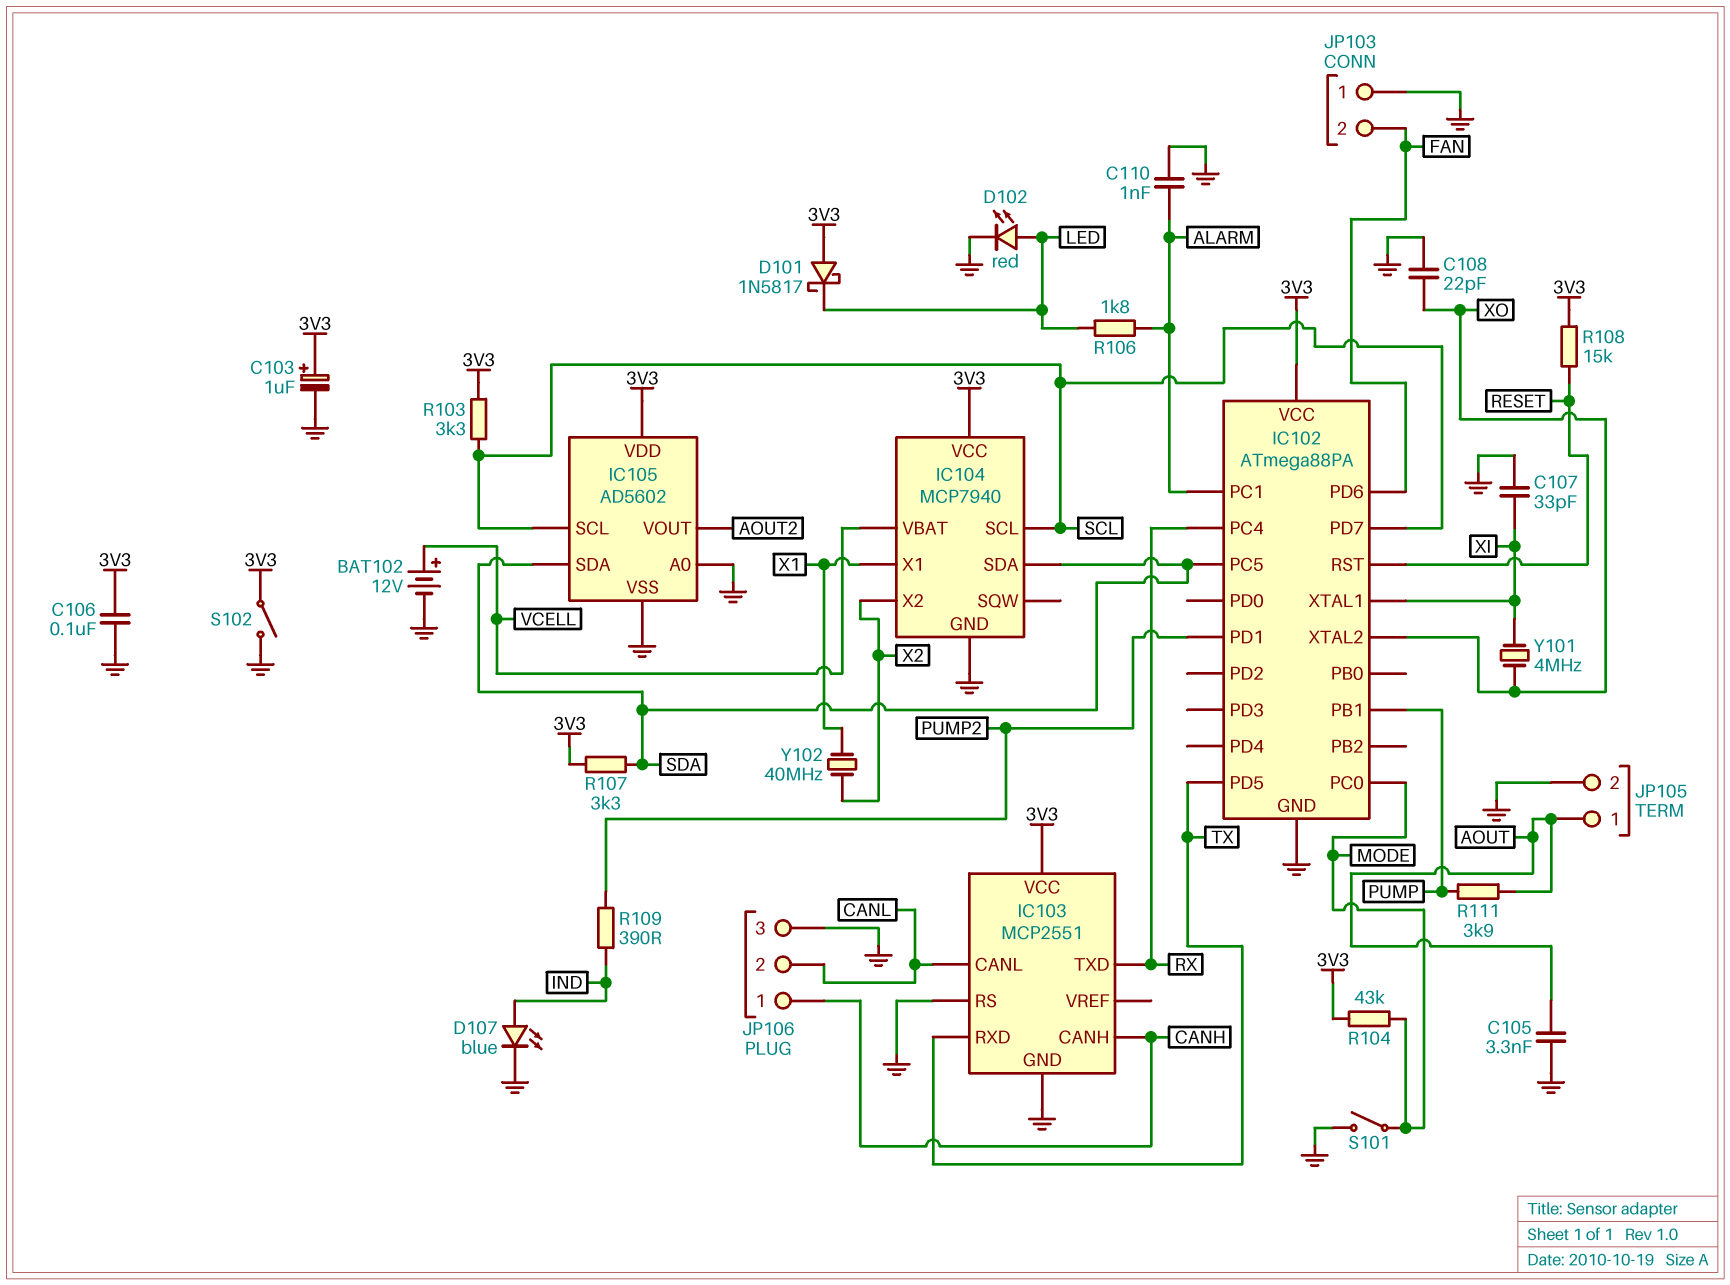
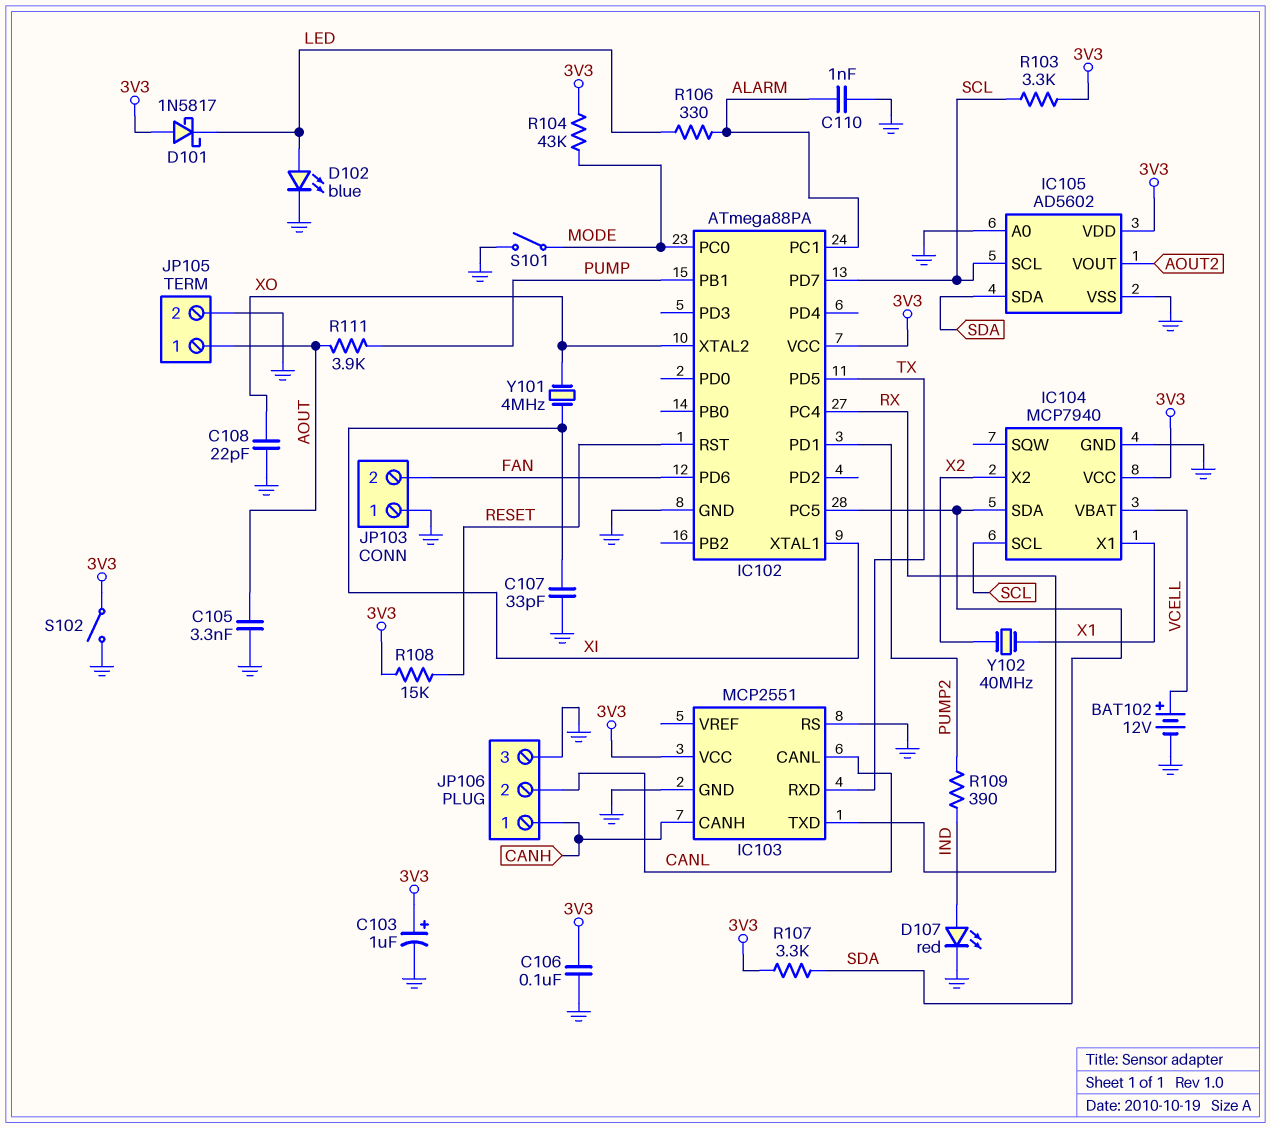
D102: LED red (A LED, K GND) -> LED blue (A LED, K GND)
D107: LED blue (A IND, K GND) -> LED red (A IND, K GND)
R106: 1.8k (ALARM, LED) -> 330 (ALARM, LED)

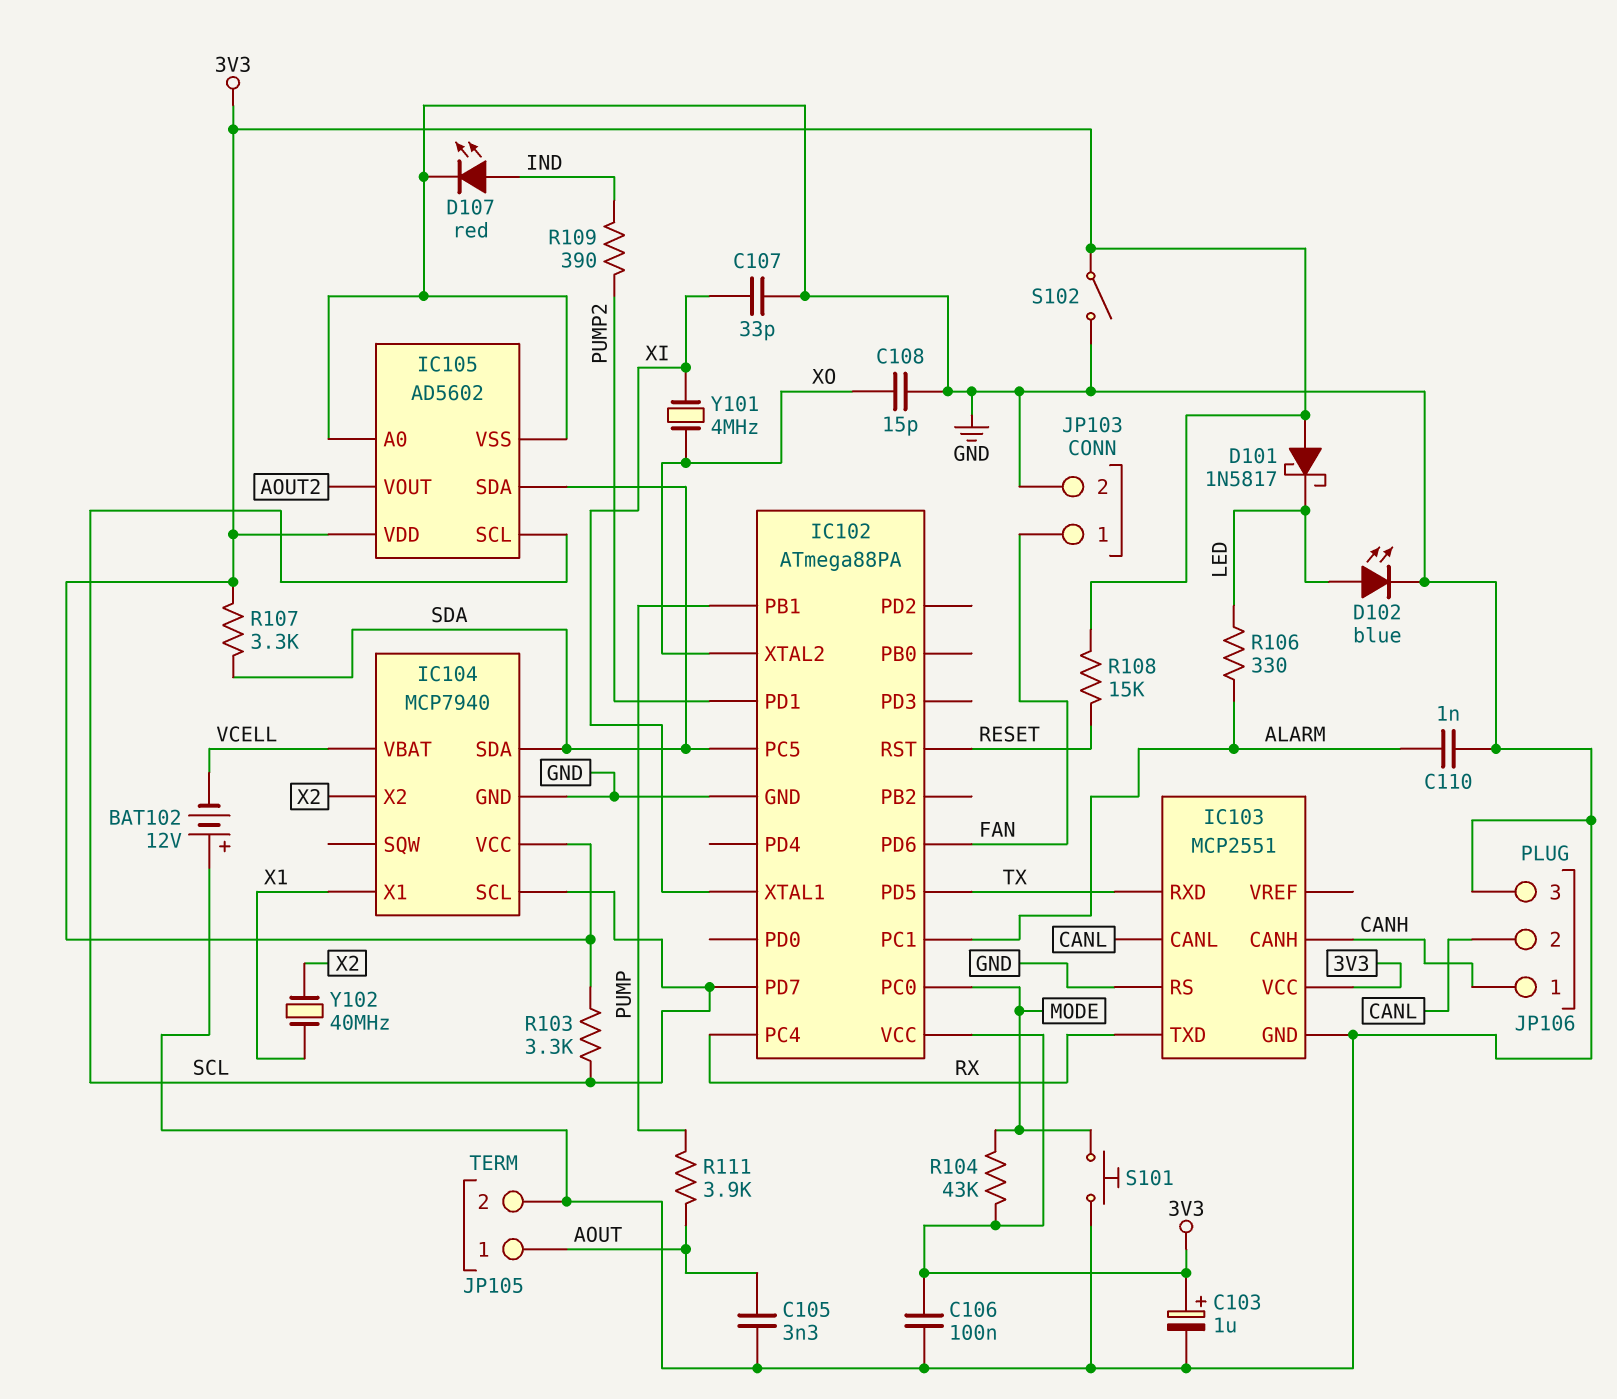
BAT102: 12V (plus VCELL, minus GND) -> 12V (plus GND, minus VCELL)
C108: 22pF (GND, XO) -> 15pF (GND, XO)
JP103 pin 1: GND -> FAN
JP103 pin 2: FAN -> GND
S101: switch (GND, MODE) -> button (GND, MODE)

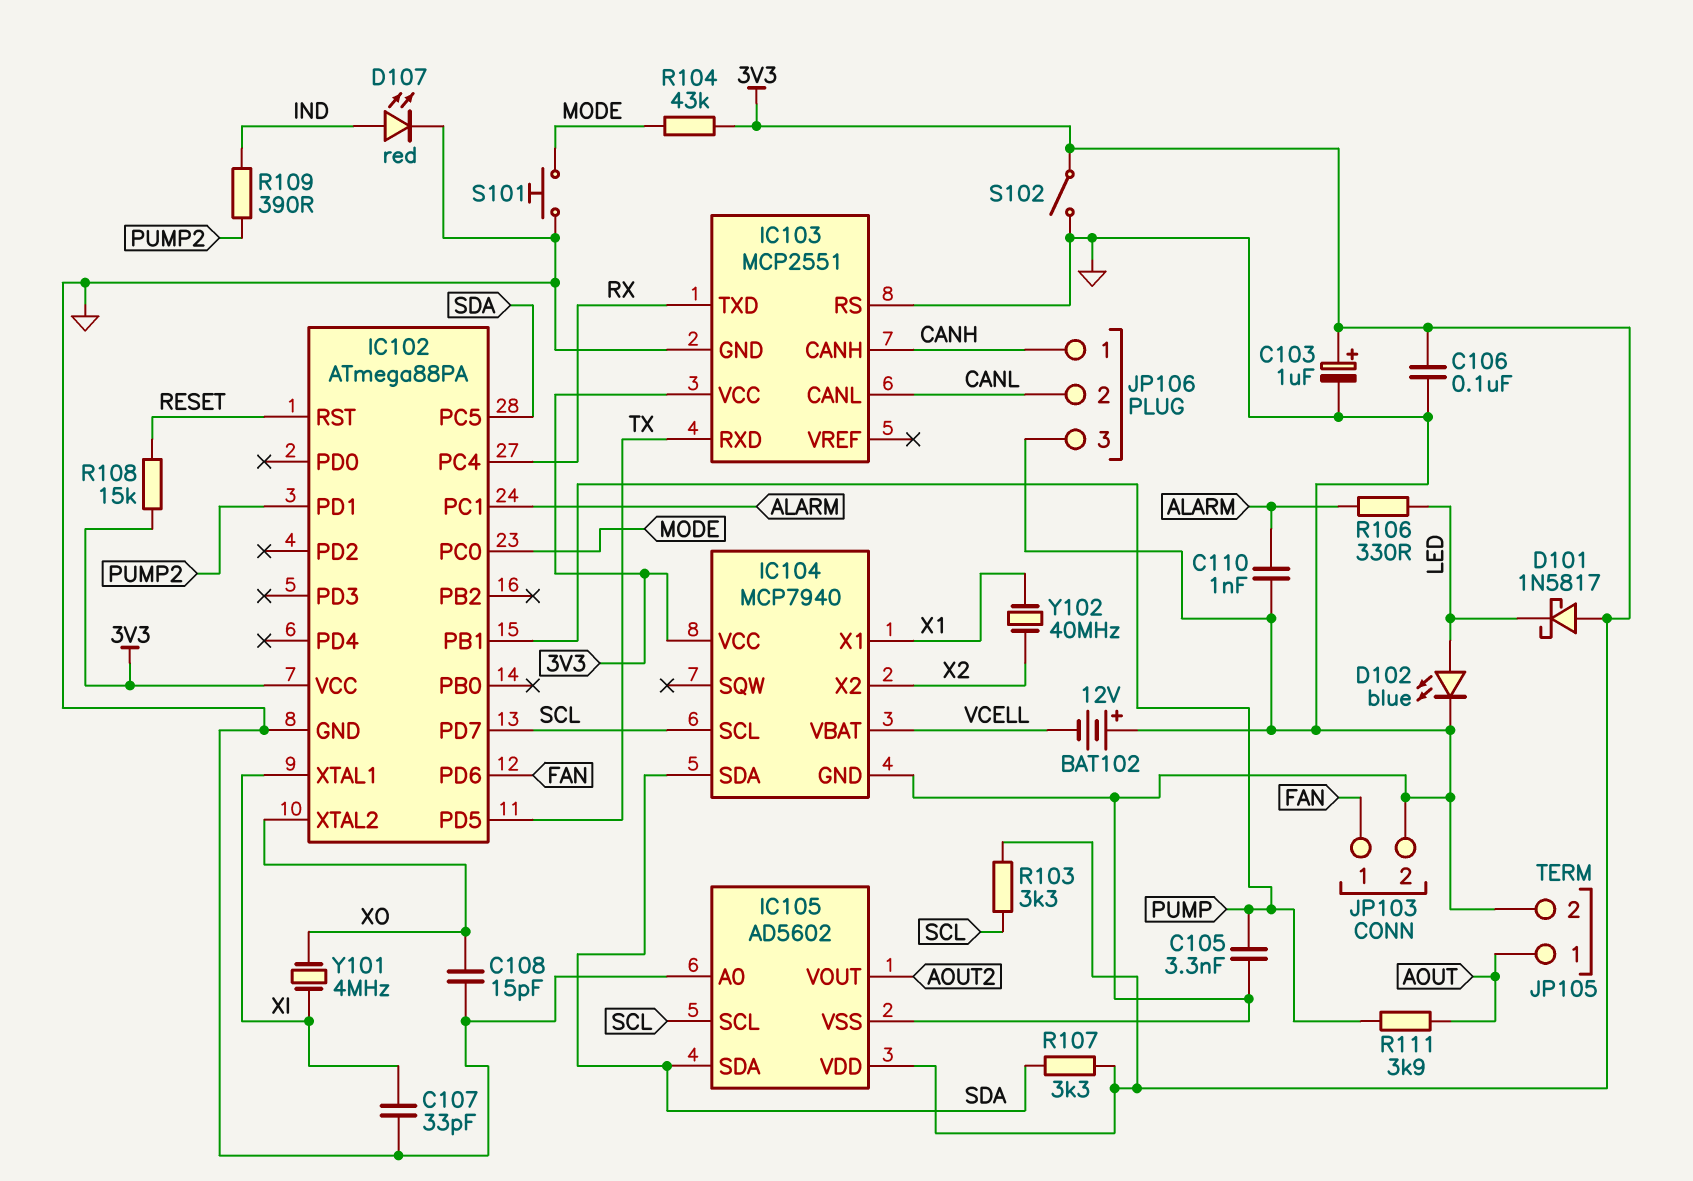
C105: 3.3nF (AOUT, GND) -> 3.3nF (GND, PUMP)

